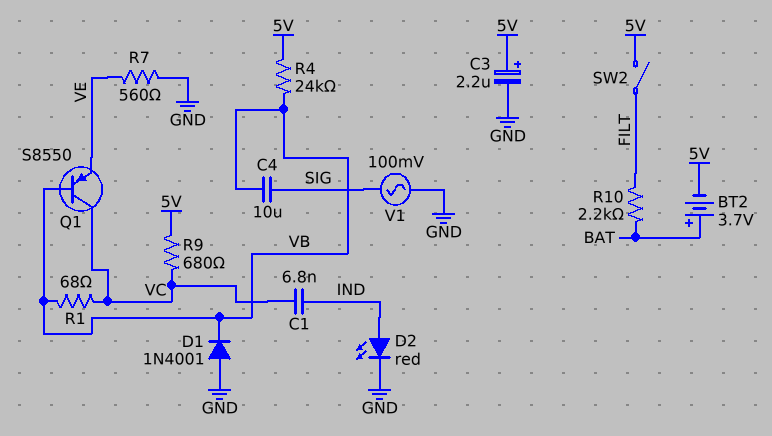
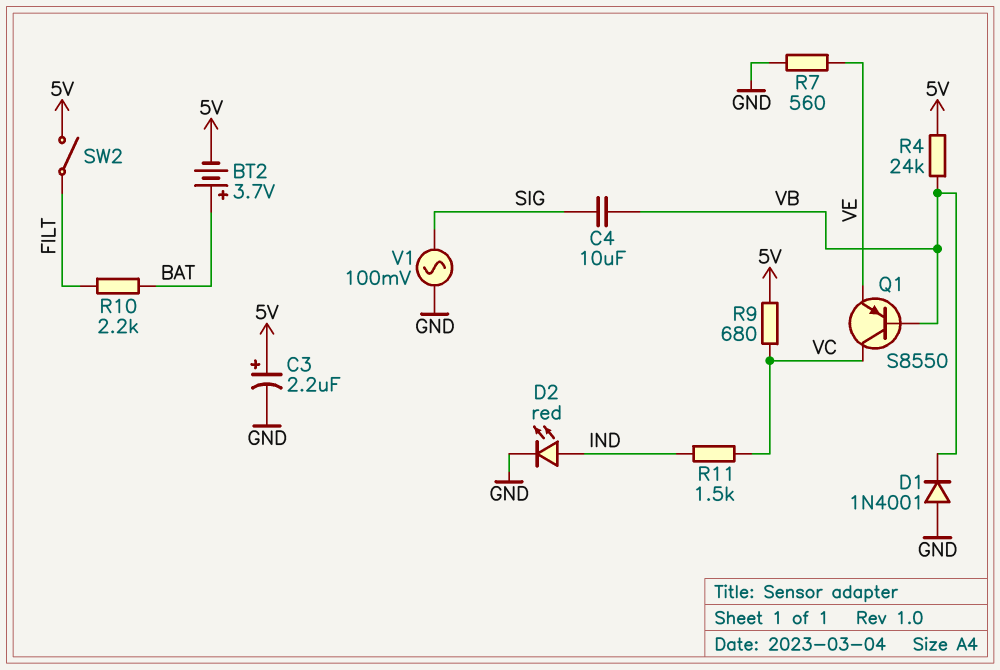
C1: 6.8nF (IND, VC) -> none
R1: 68 (VB, VC) -> none
R11: none -> 1.5k (IND, VC)

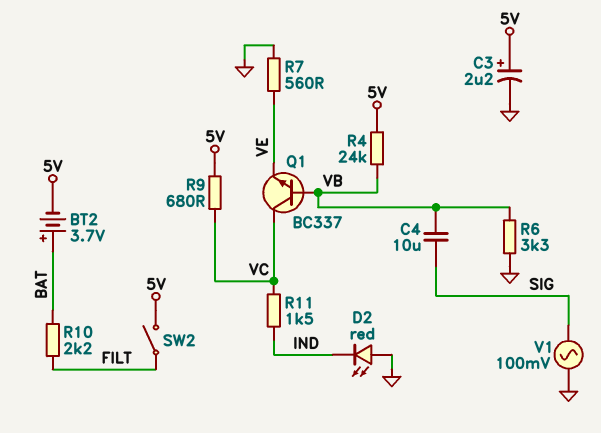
D1: diode 1N4001 (A GND, K VB) -> none
D2: LED red (A IND, K GND) -> LED red (A GND, K IND)
Q1: PNP S8550 (B VB, C VC, E VE) -> NPN BC337 (B VB, C VC, E VE)
R6: none -> 3.3k (GND, VB)

